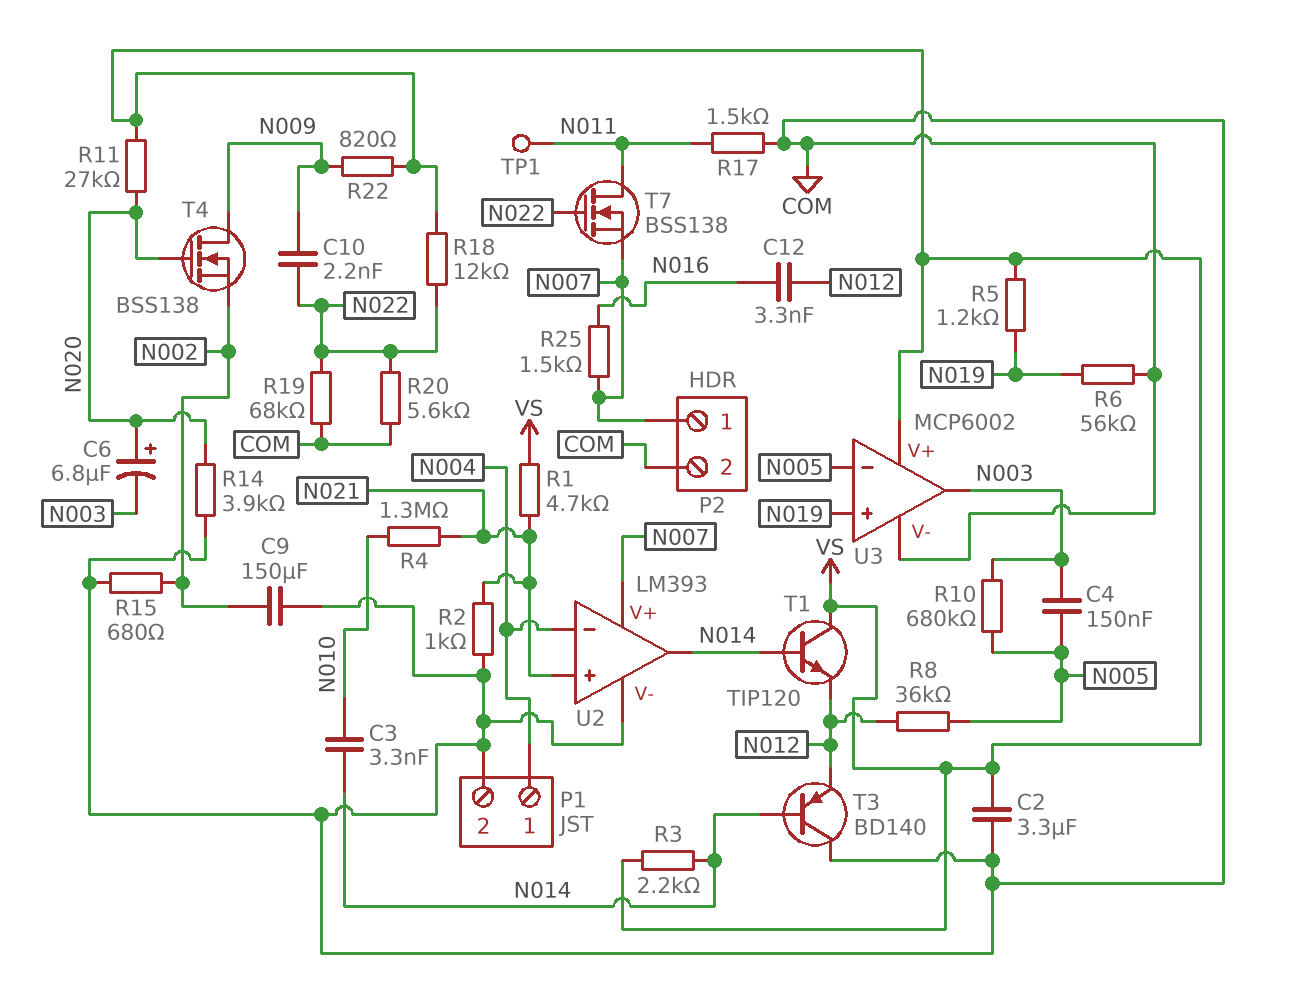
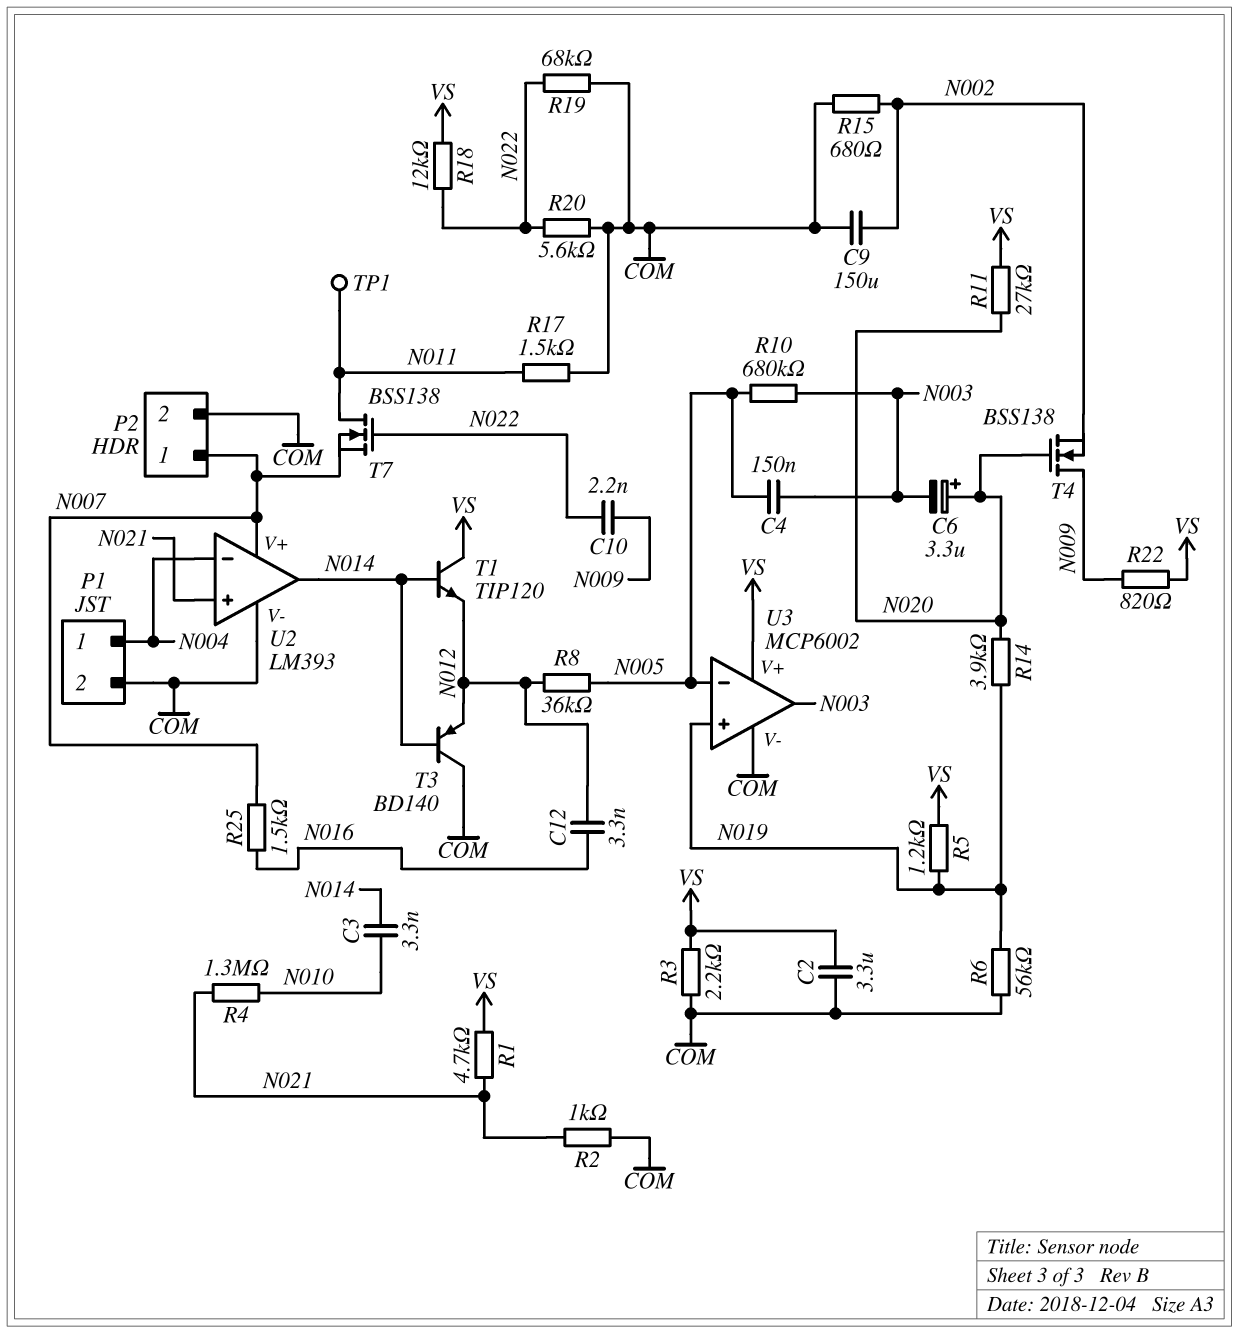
C6: 6.8uF (plus N020, minus N003) -> 3.3uF (plus N020, minus N003)
R3: 2.2k (N014, VS) -> 2.2k (COM, VS)
R14: 3.9k (COM, N020) -> 3.9k (N019, N020)

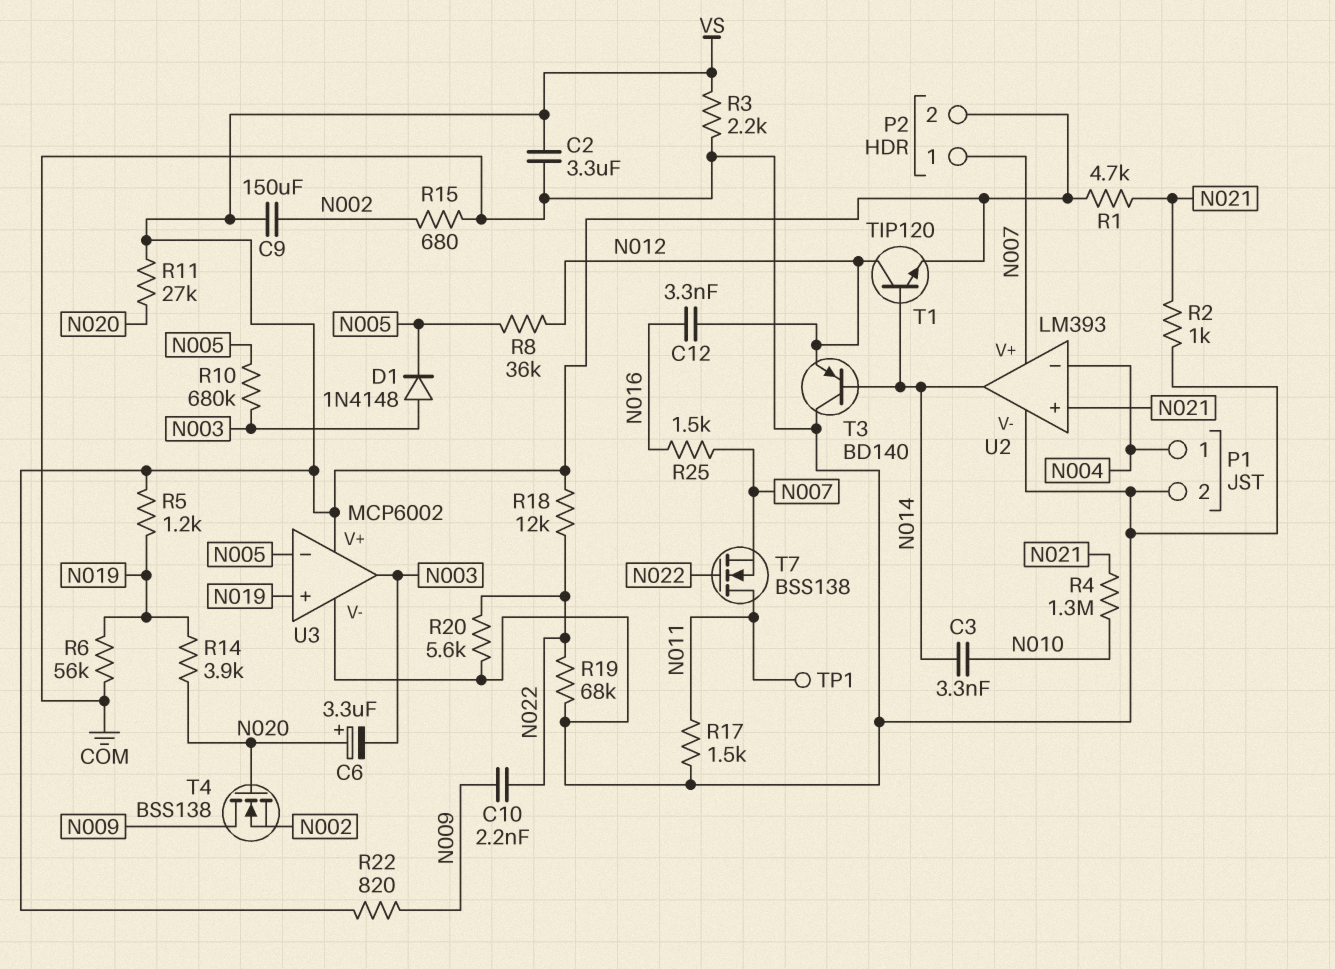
C4: 150nF (N003, N005) -> none
C9: 150uF (COM, N002) -> 150uF (N002, VS)
D1: none -> diode 1N4148 (A N003, K N005)
P2 pin 2: COM -> VS
T1: NPN TIP120 (B N014, C VS, E N012) -> NPN TIP120 (B N014, C N012, E VS)

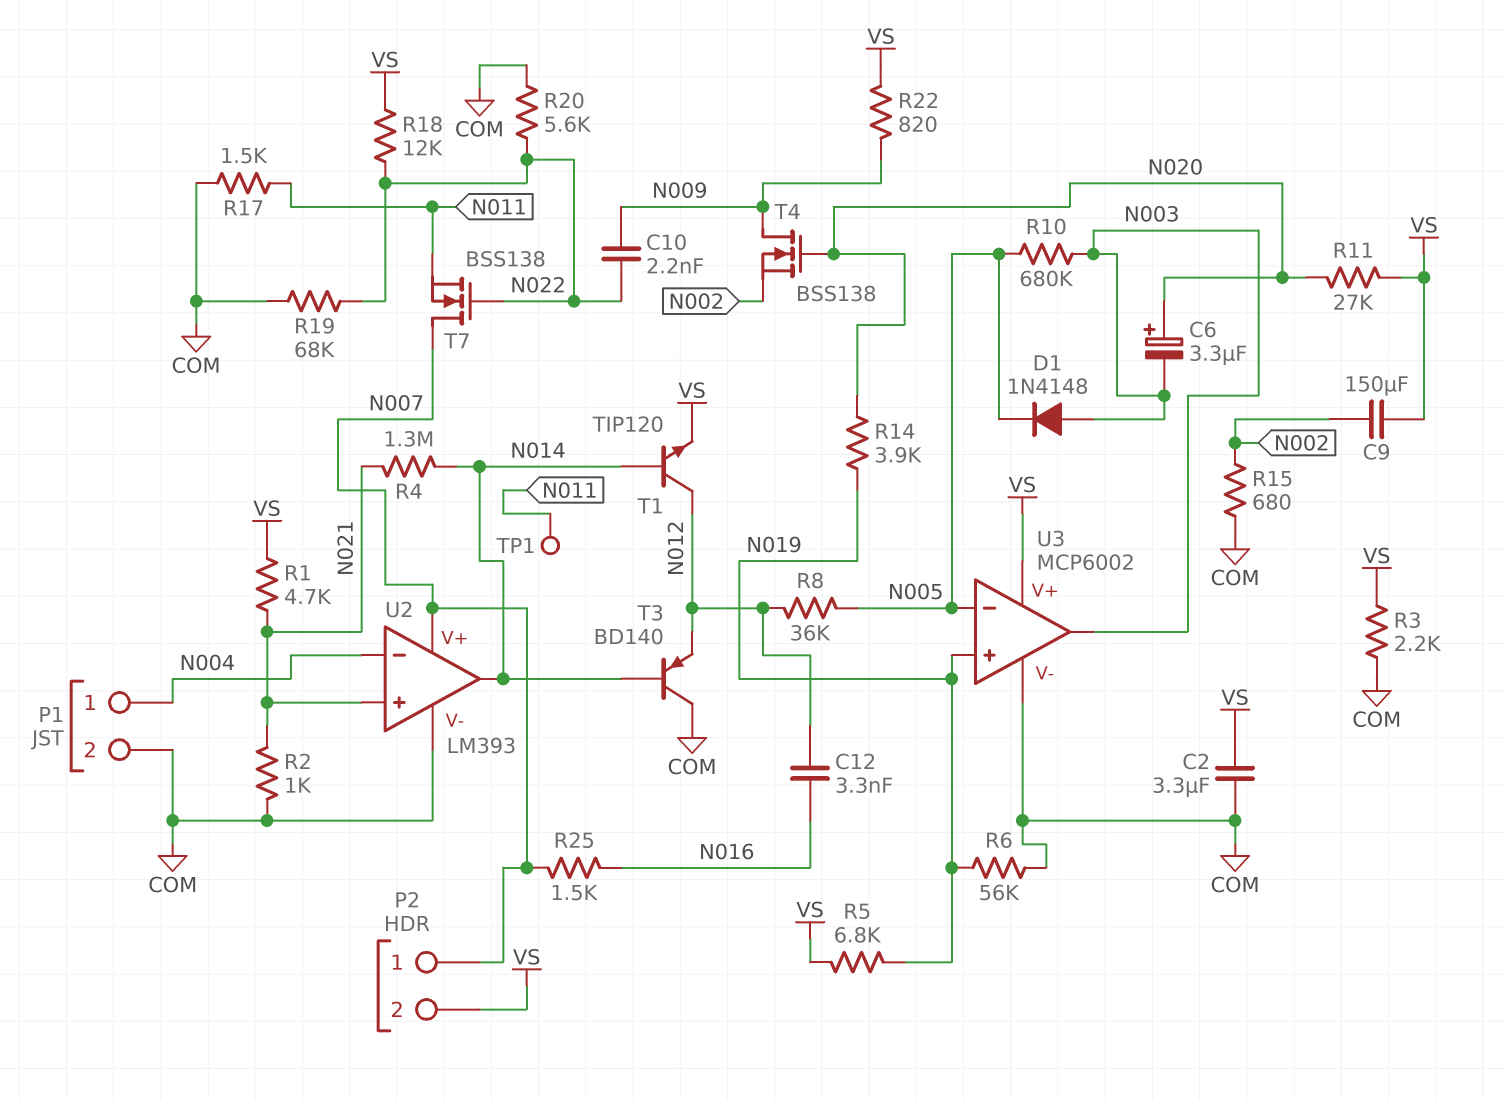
C3: 3.3nF (N010, N014) -> none
R4: 1.3M (N010, N021) -> 1.3M (N014, N021)
R5: 1.2k (N019, VS) -> 6.8k (N019, VS)
T7: NMOS BSS138 (G N022, D N011, S N007) -> NMOS BSS138 (G N022, D N007, S N011)

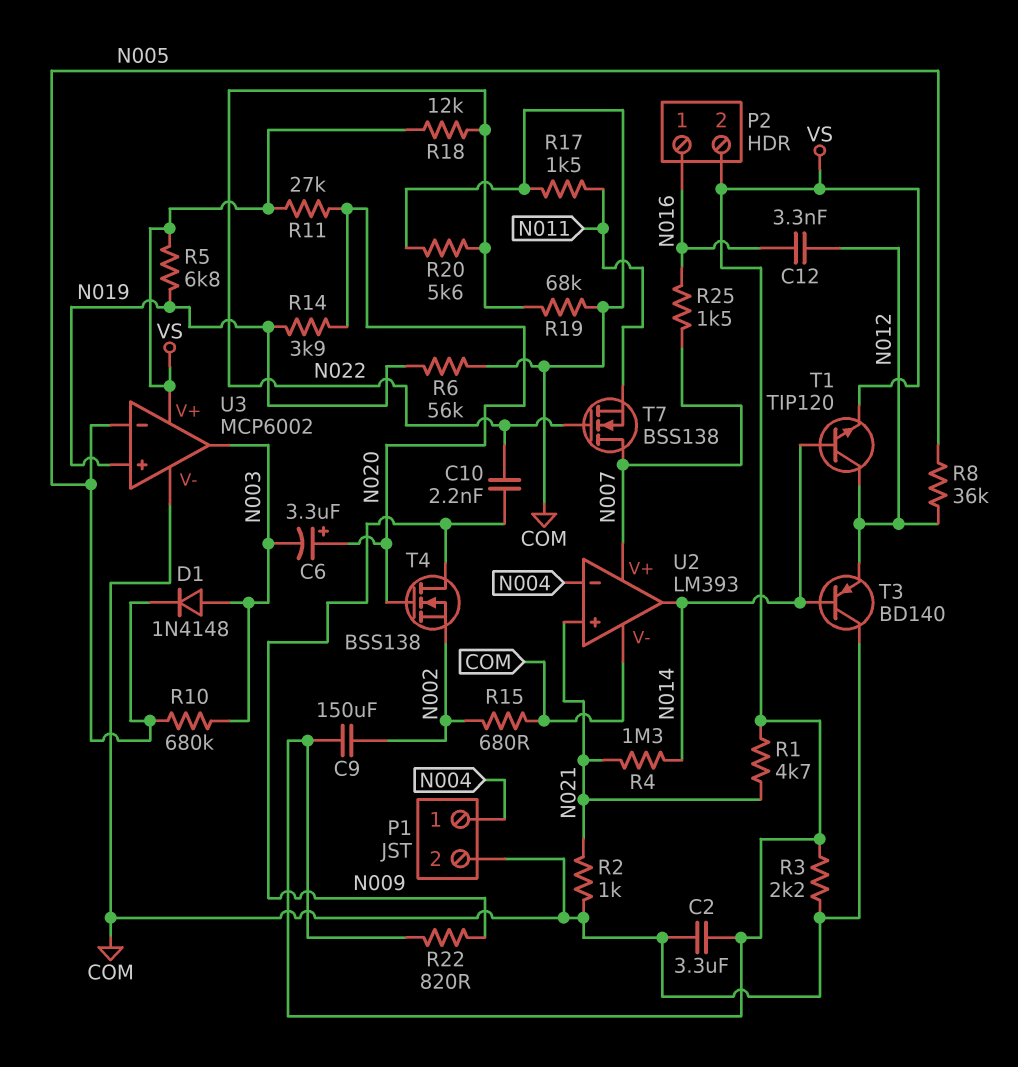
P2 pin 1: N007 -> N016
TP1: test point (N011) -> none

